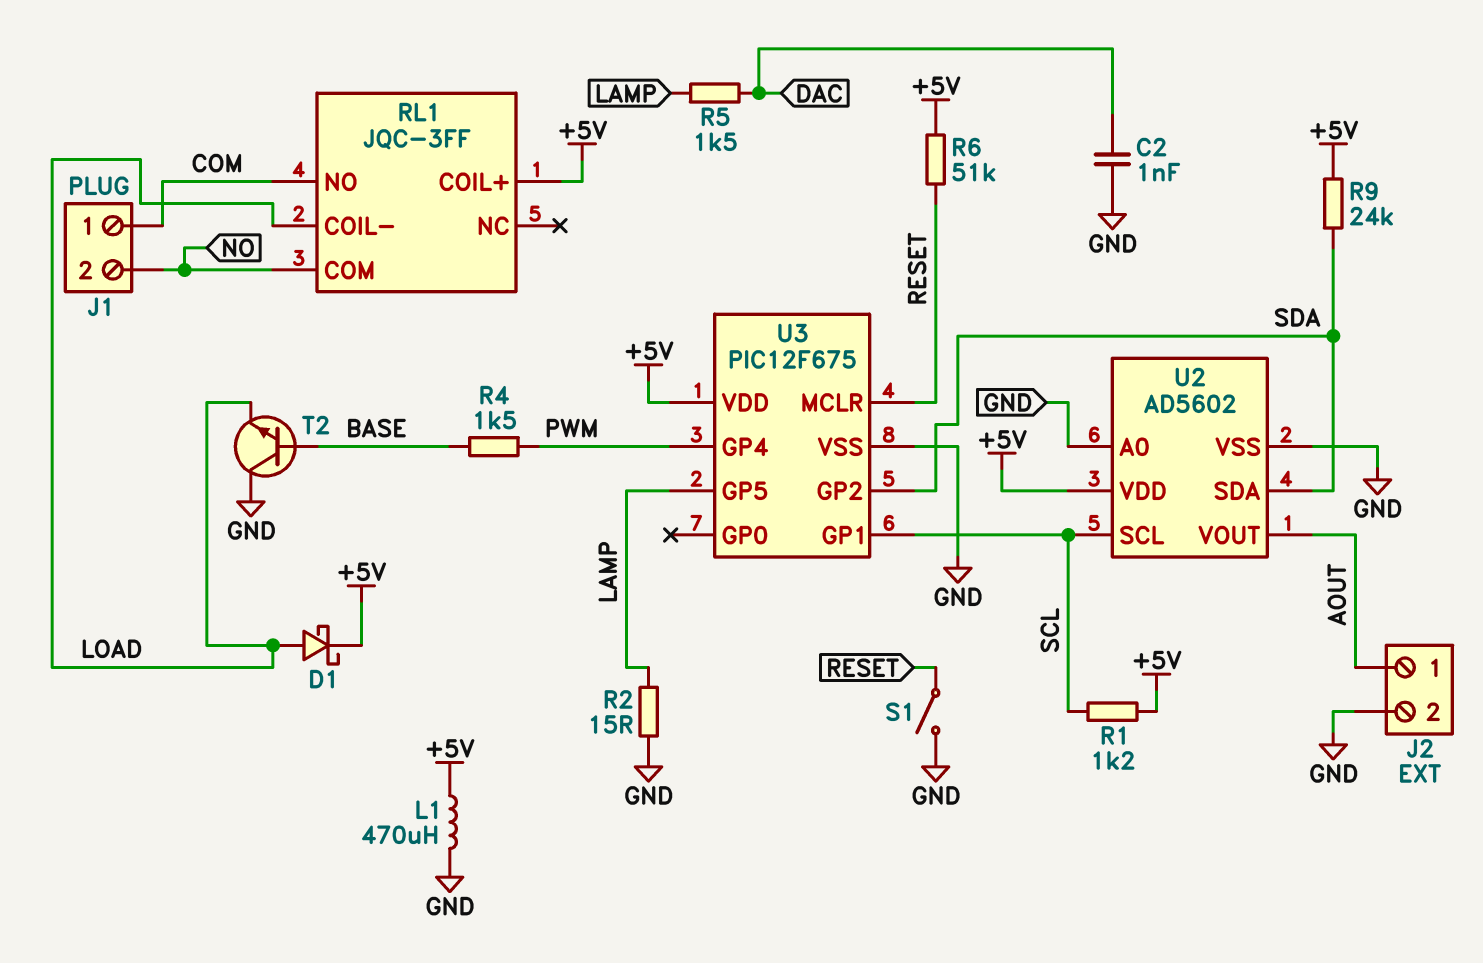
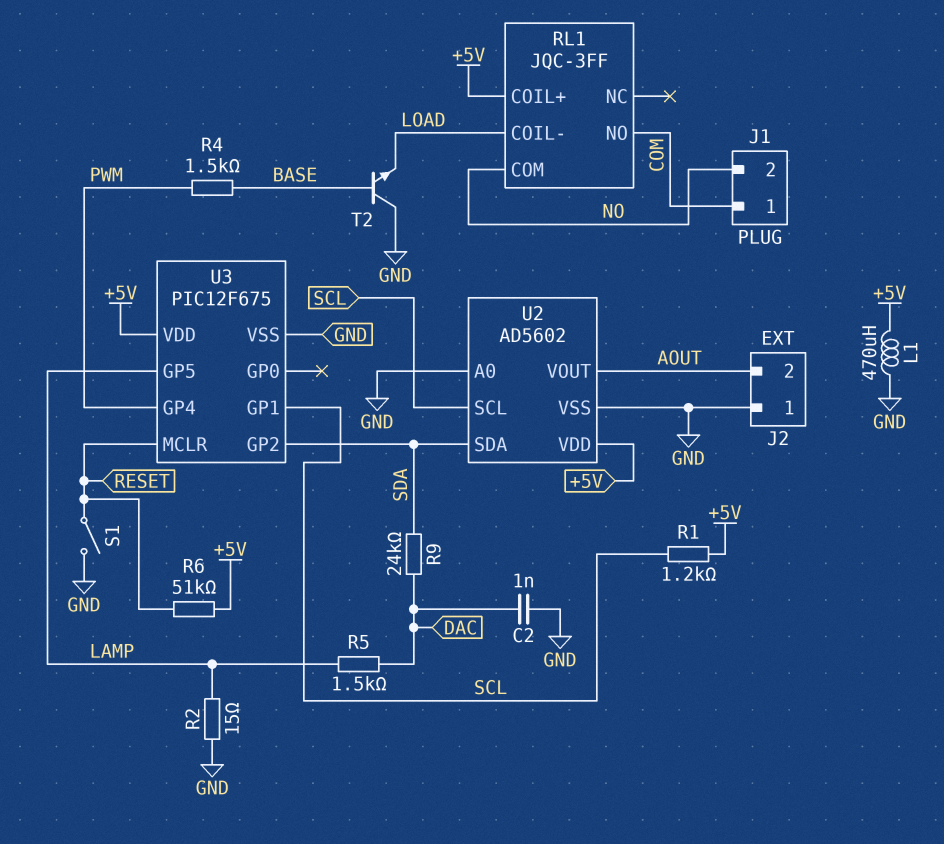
D1: schottky (A LOAD, K +5V) -> none
J2 pin 1: AOUT -> GND
J2 pin 2: GND -> AOUT
R9: 24k (+5V, SDA) -> 24k (DAC, SDA)

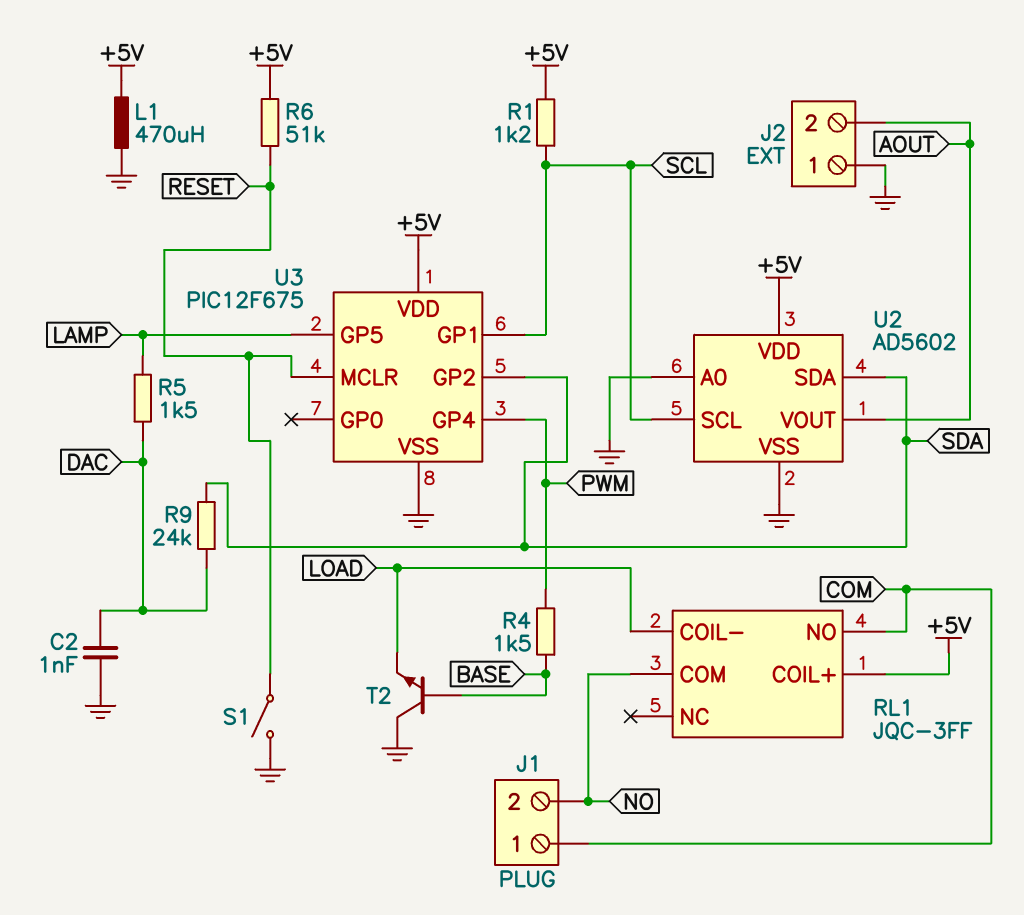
R2: 15 (GND, LAMP) -> none

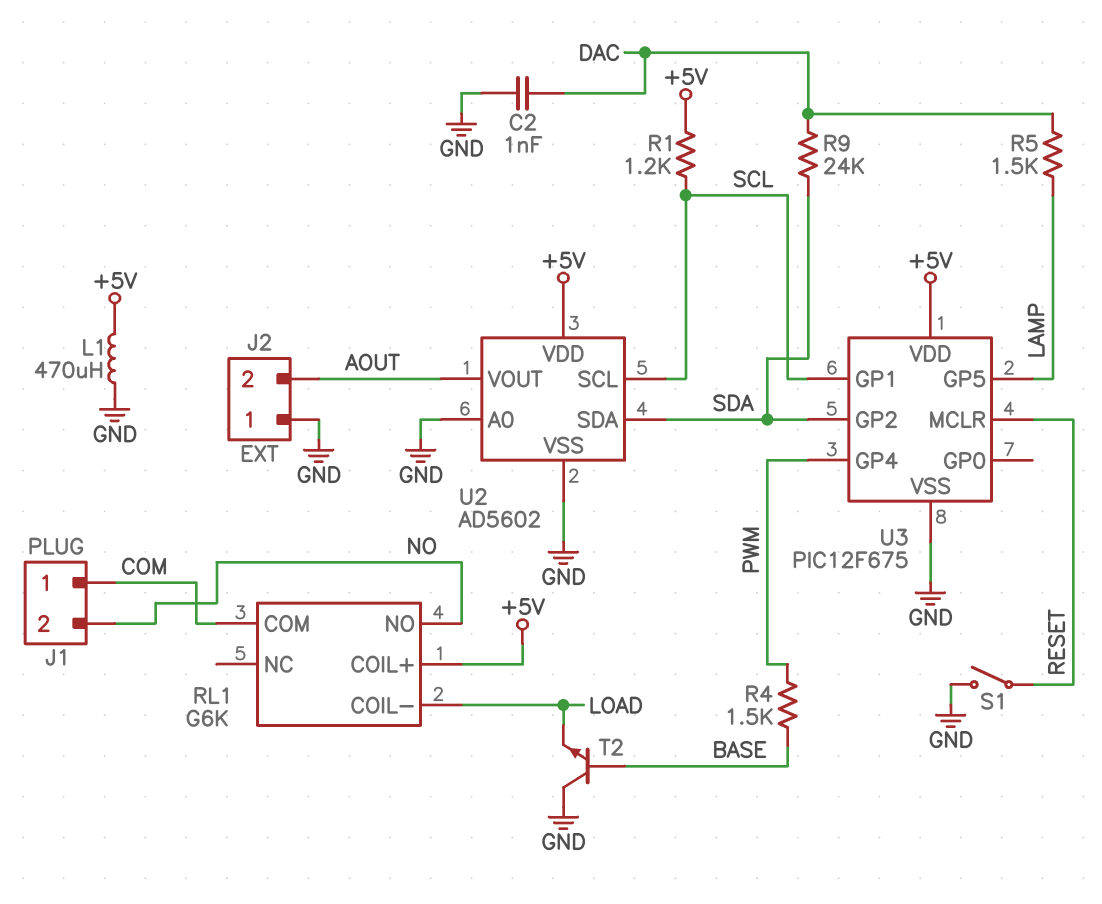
R6: 51k (+5V, RESET) -> none
RL1: JQC-3FF -> G6K
RL1 pin COM: NO -> COM
RL1 pin NO: COM -> NO

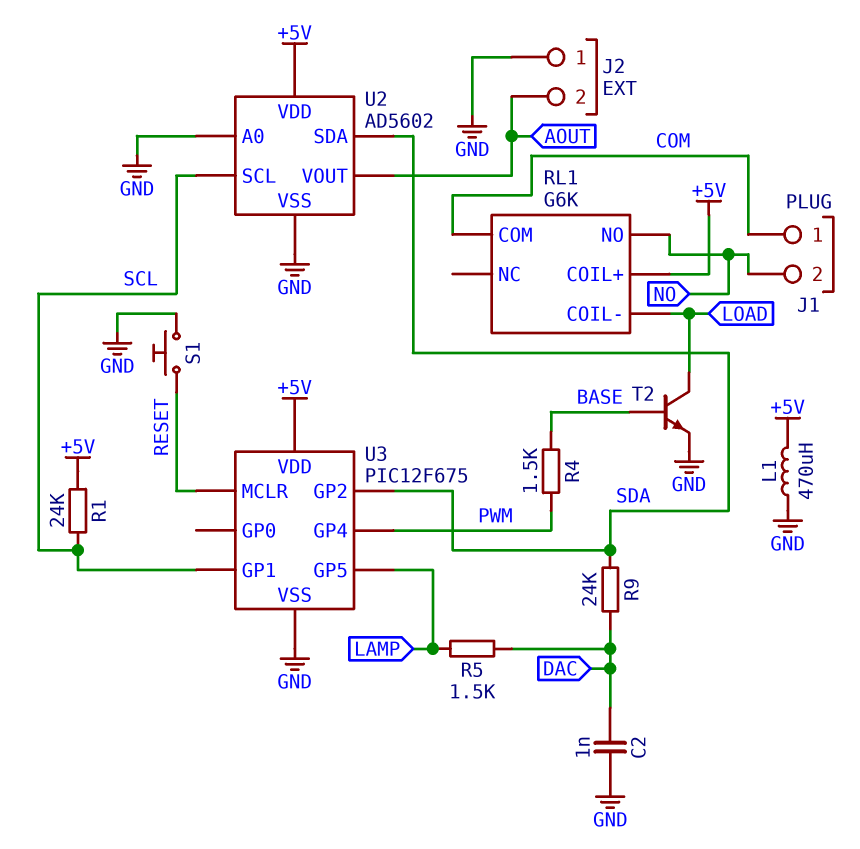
R1: 1.2k (+5V, SCL) -> 24k (+5V, SCL)
S1: switch (GND, RESET) -> button (GND, RESET)
T2: NPN (B BASE, C GND, E LOAD) -> NPN (B BASE, C LOAD, E GND)

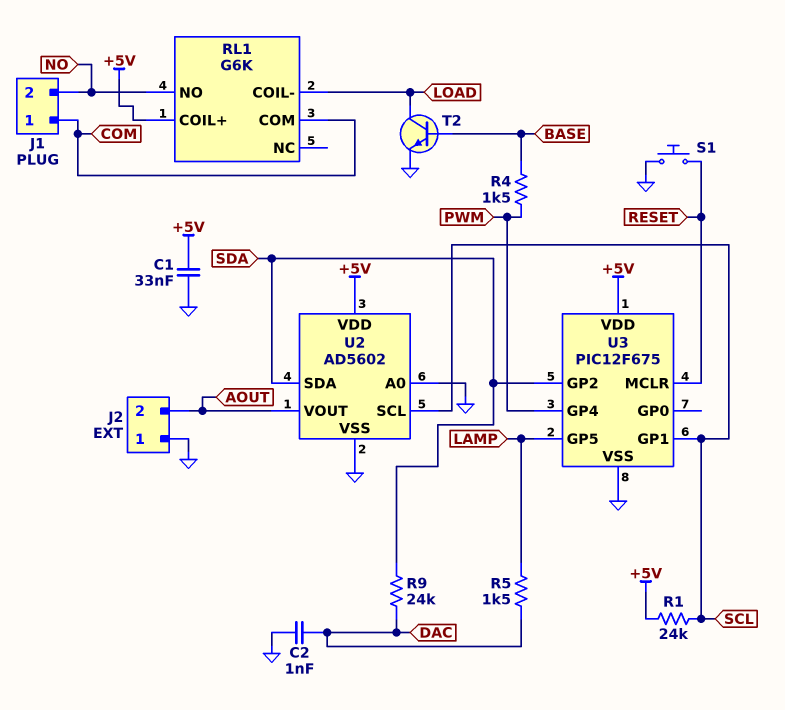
C1: none -> 33nF (+5V, GND)
L1: 470uH (+5V, GND) -> none

